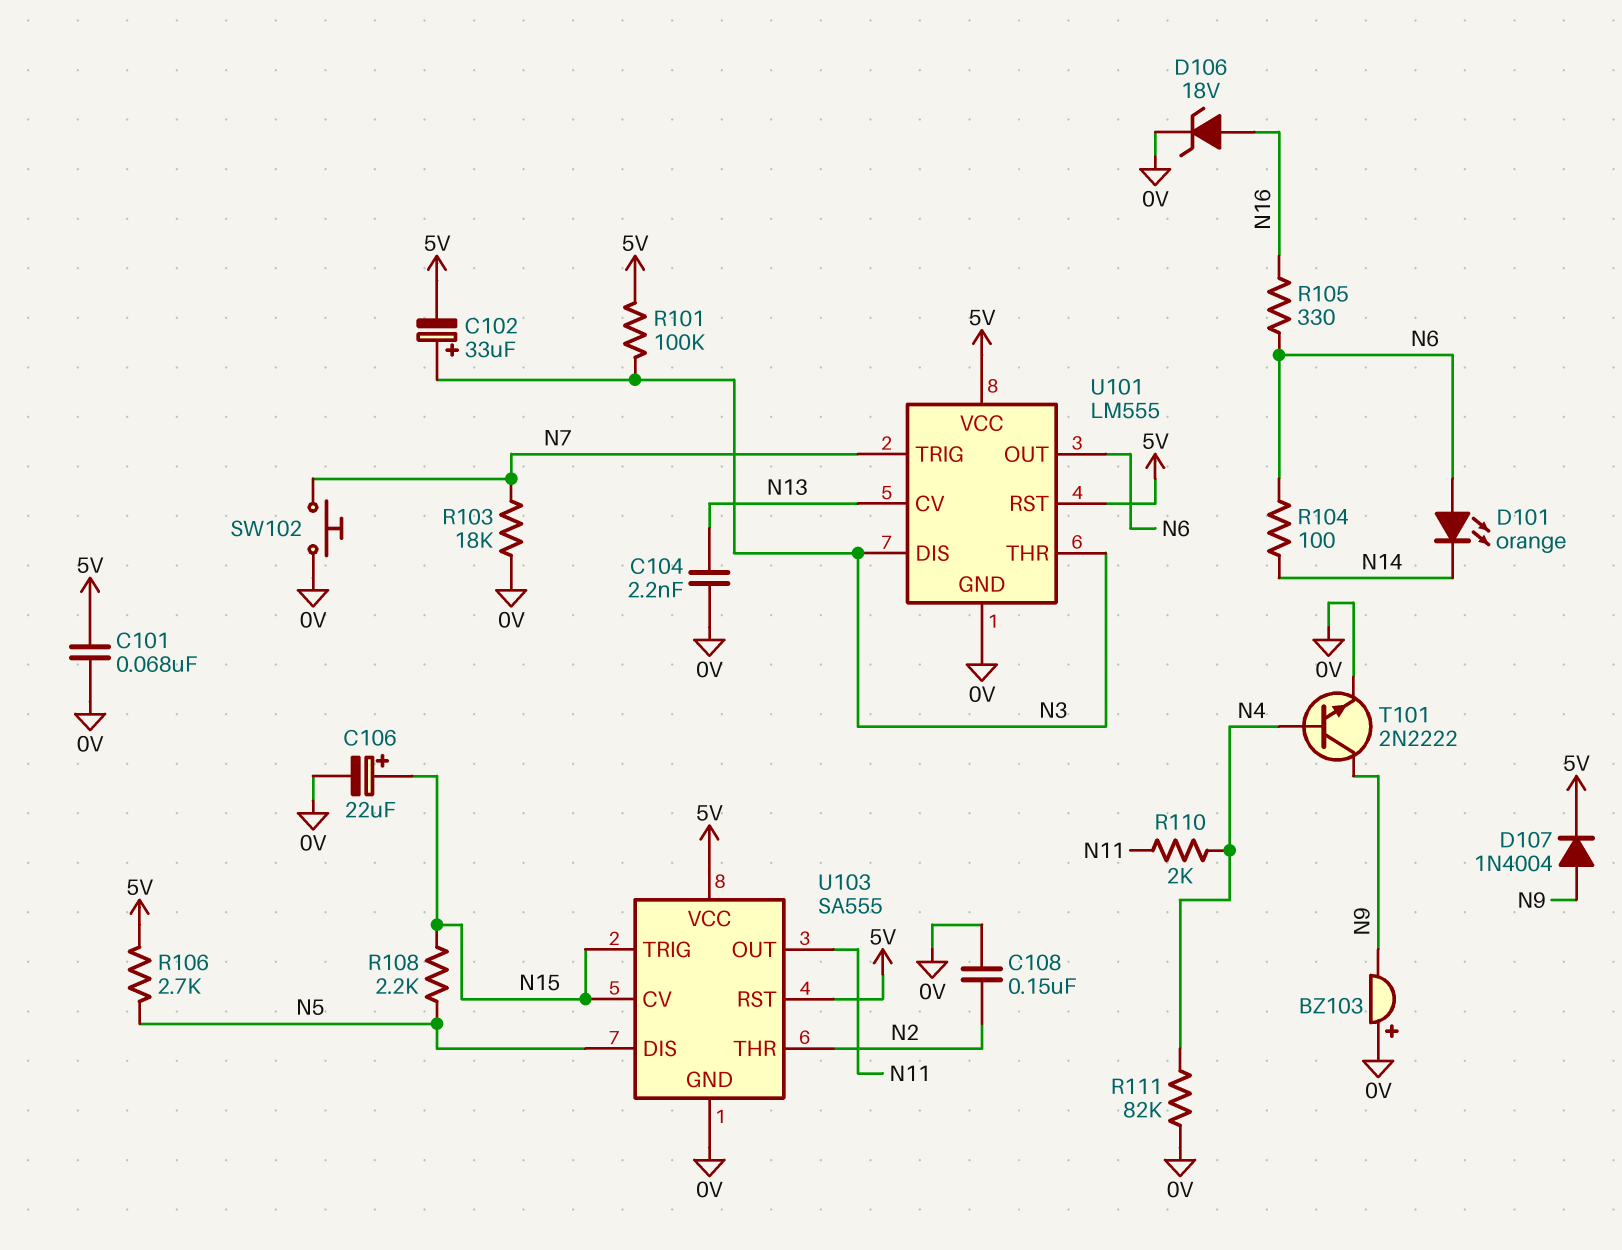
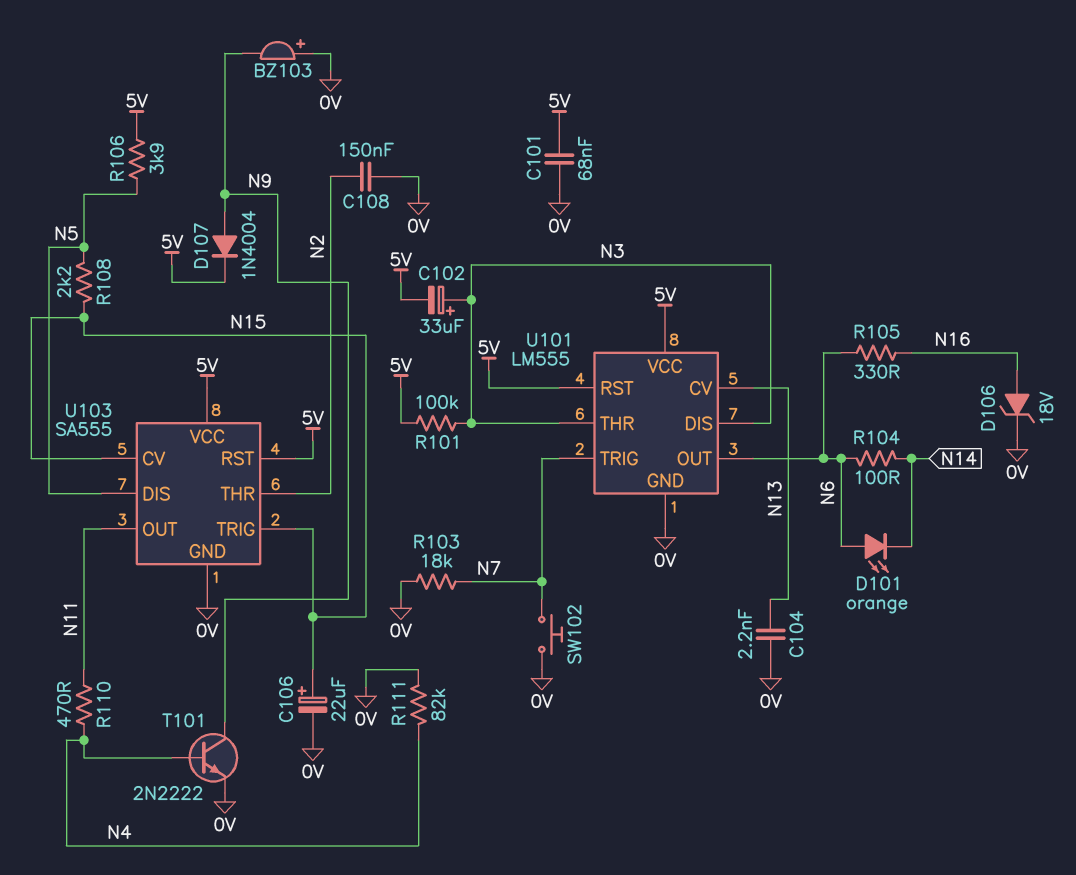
R106: 2.7k (5V, N5) -> 3.9k (5V, N5)
R110: 2k (N4, N11) -> 470 (N4, N11)

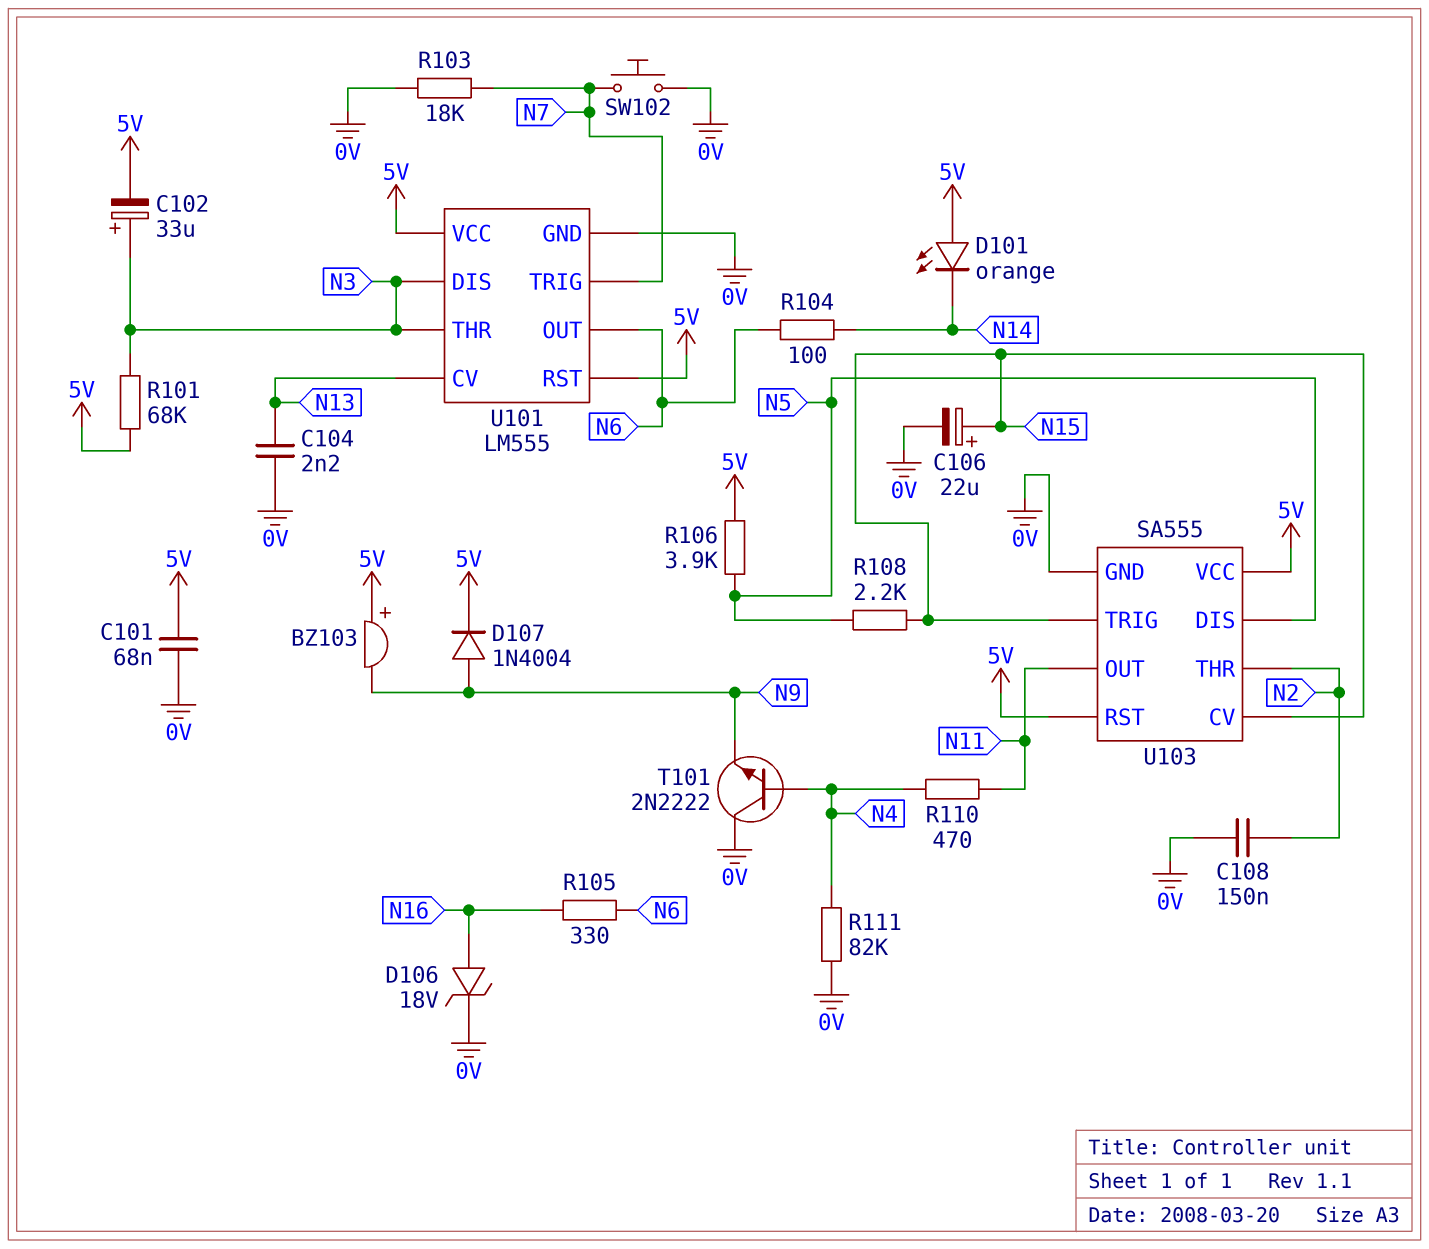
BZ103: buzzer (plus 0V, minus N9) -> buzzer (plus 5V, minus N9)
D101: LED orange (A N6, K N14) -> LED orange (A 5V, K N14)
R101: 100k (5V, N3) -> 68k (5V, N3)
T101: NPN 2N2222 (B N4, C N9, E 0V) -> NPN 2N2222 (B N4, C 0V, E N9)

